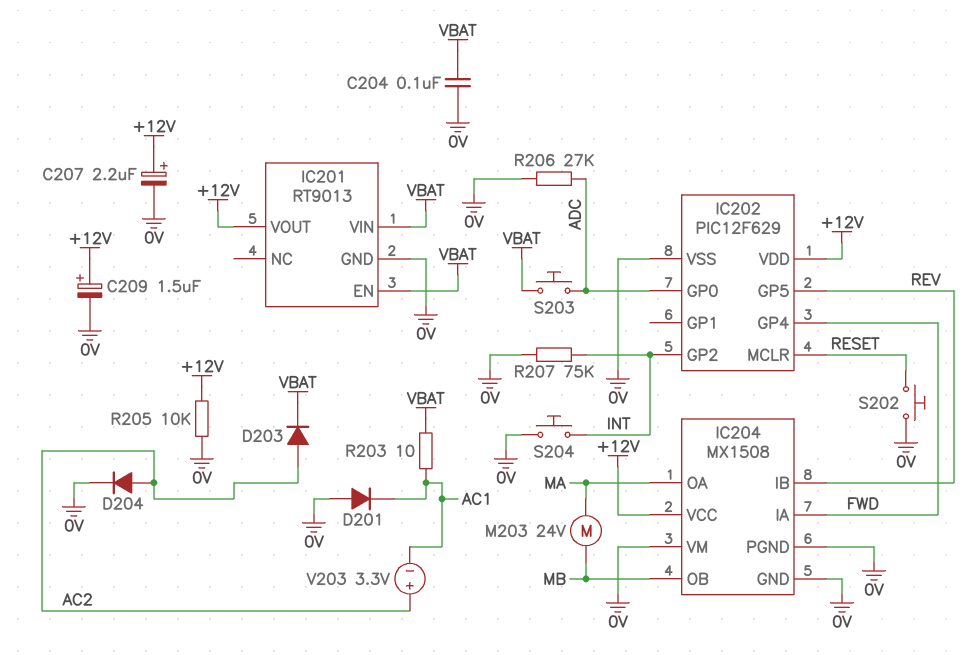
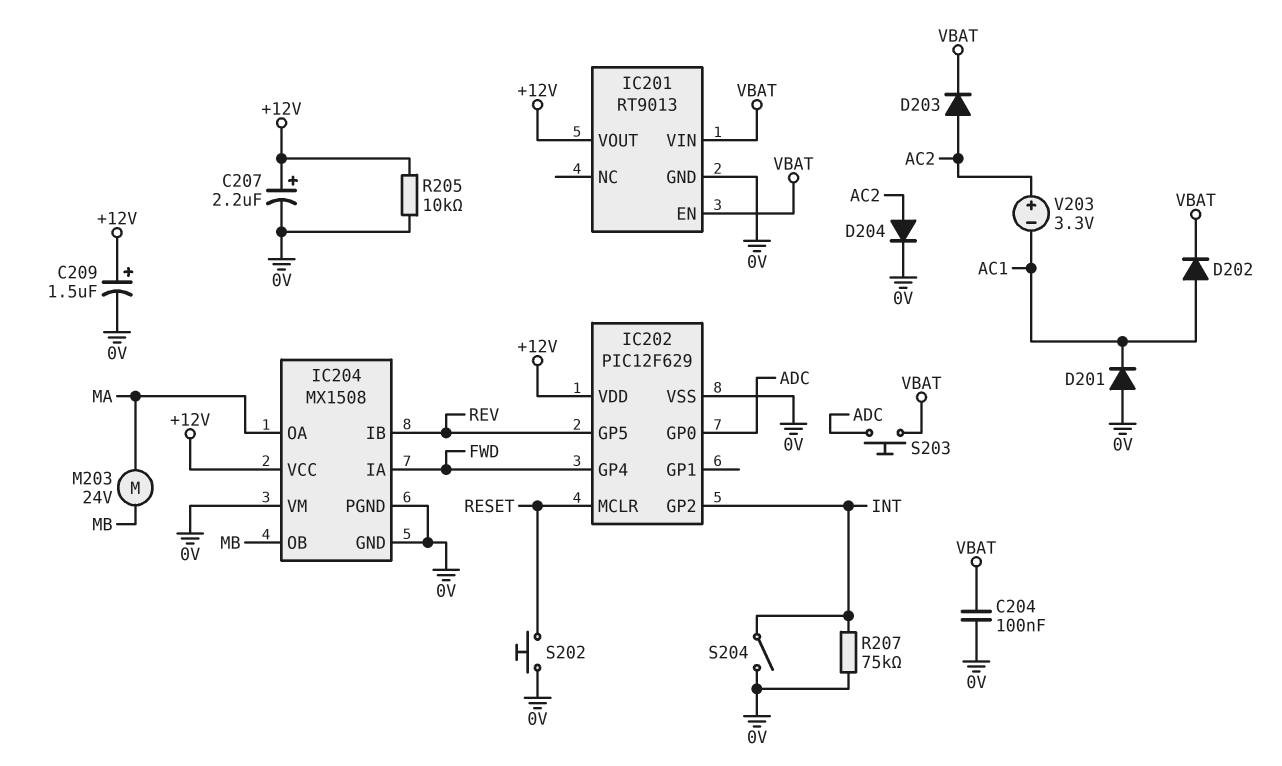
D202: none -> diode (A AC1, K VBAT)
R203: 10 (AC1, VBAT) -> none
R206: 27k (0V, ADC) -> none
S204: button (0V, INT) -> switch (0V, INT)

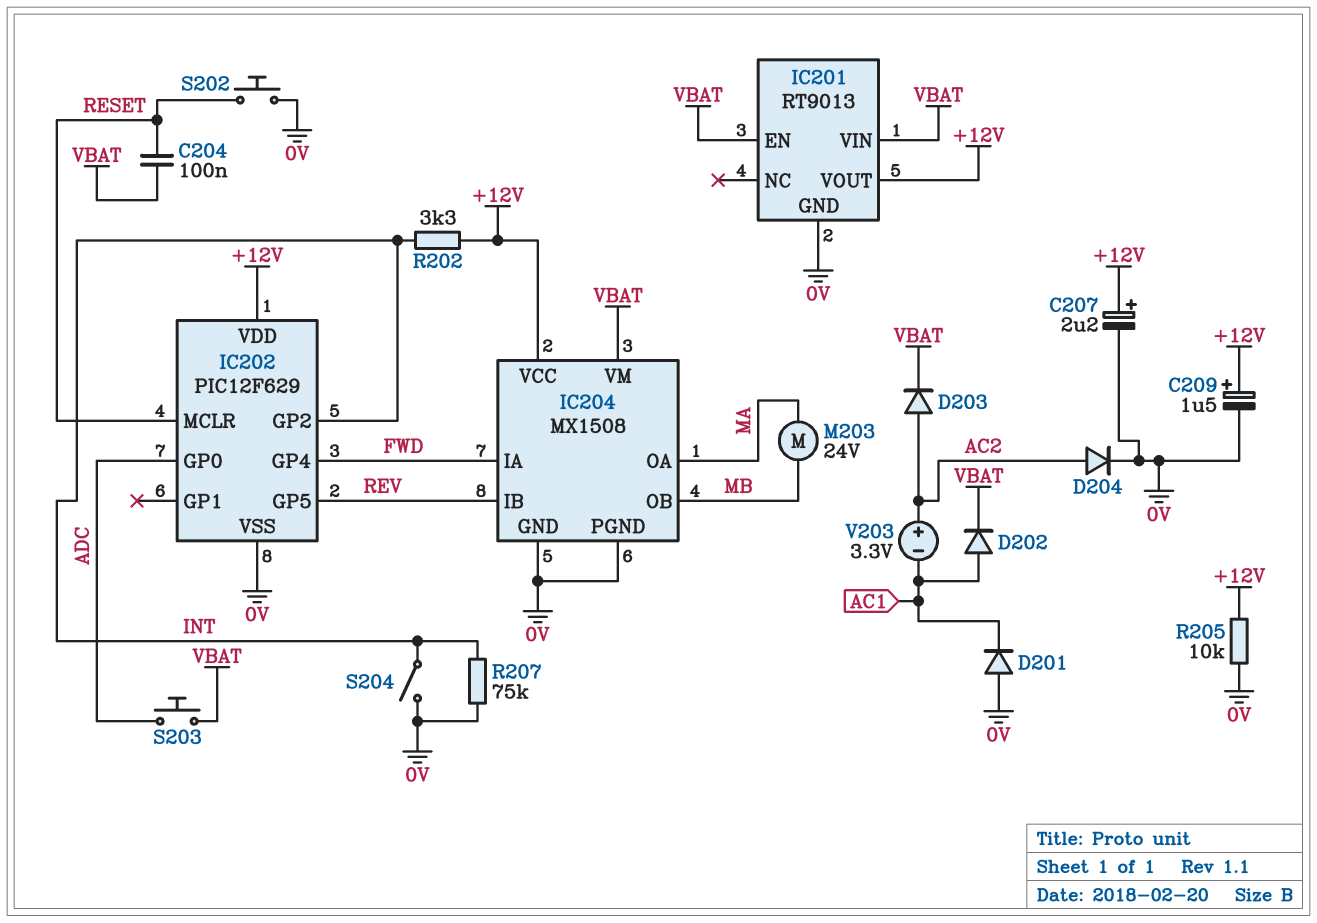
C204: 100nF (0V, VBAT) -> 100nF (RESET, VBAT)
IC204 pin VM: 0V -> VBAT
R202: none -> 3.3k (+12V, INT)

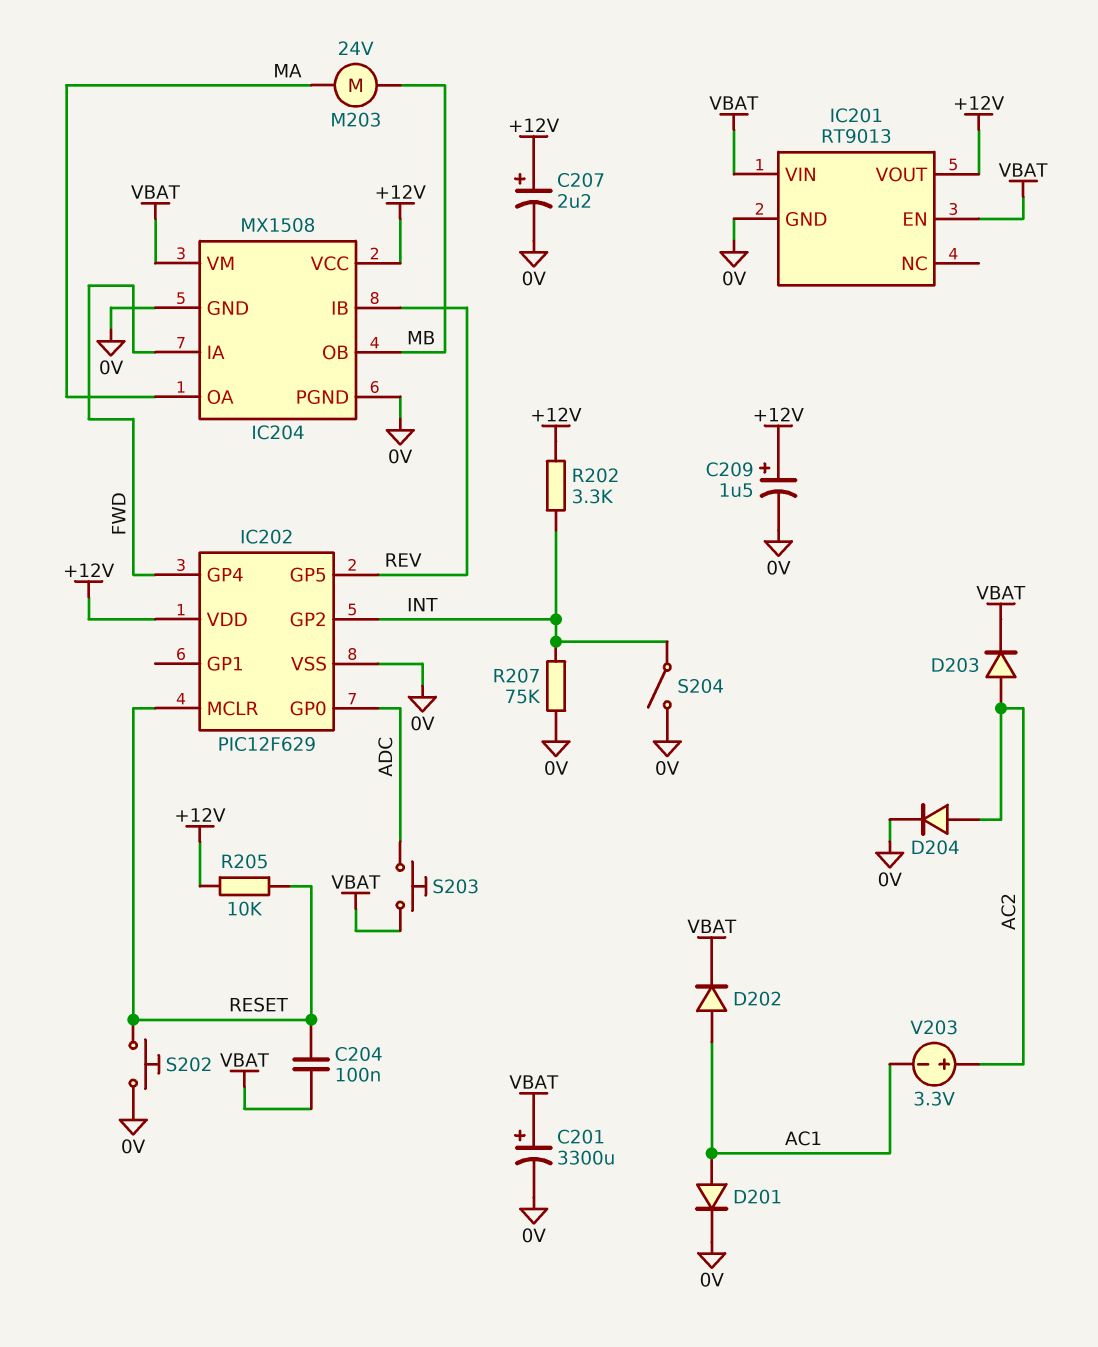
C201: none -> 3300uF (plus VBAT, minus 0V)
D201: diode (A 0V, K AC1) -> diode (A AC1, K 0V)
R205: 10k (+12V, 0V) -> 10k (+12V, RESET)

